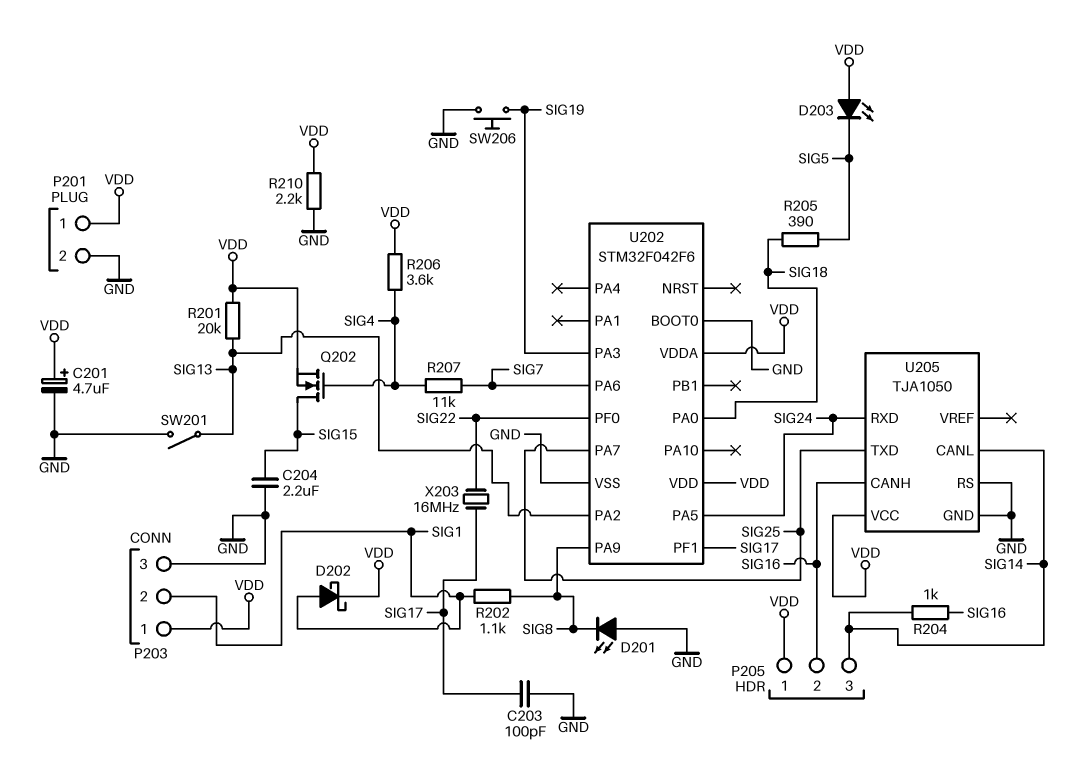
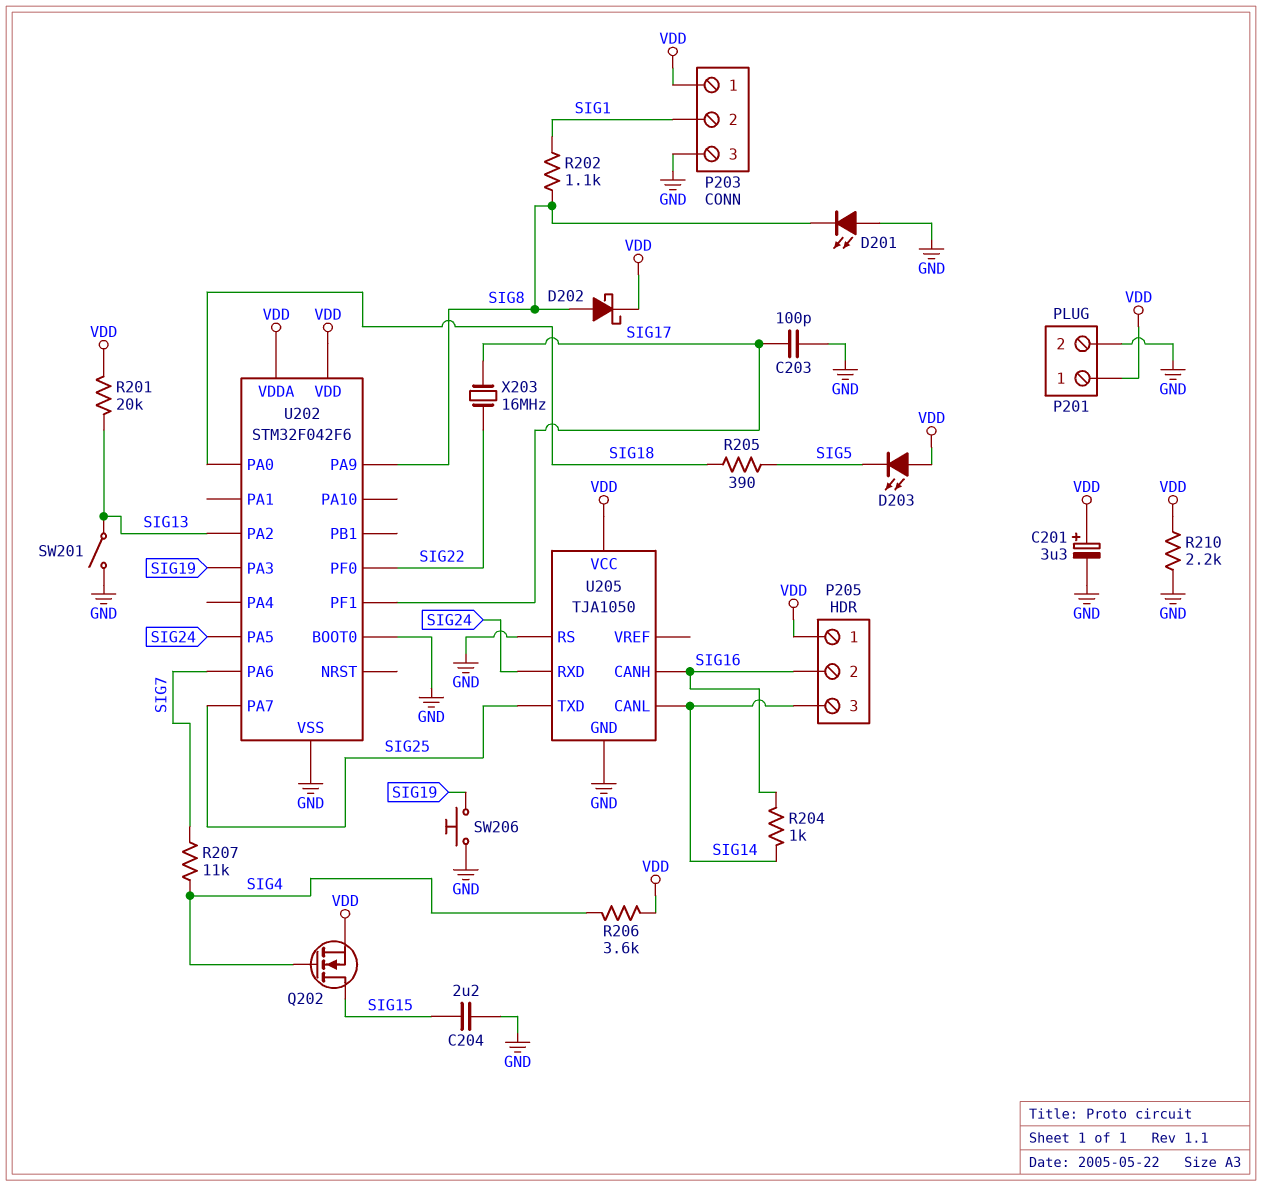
C201: 4.7uF (plus VDD, minus GND) -> 3.3uF (plus VDD, minus GND)
D202: schottky (A SIG1, K VDD) -> schottky (A SIG8, K VDD)

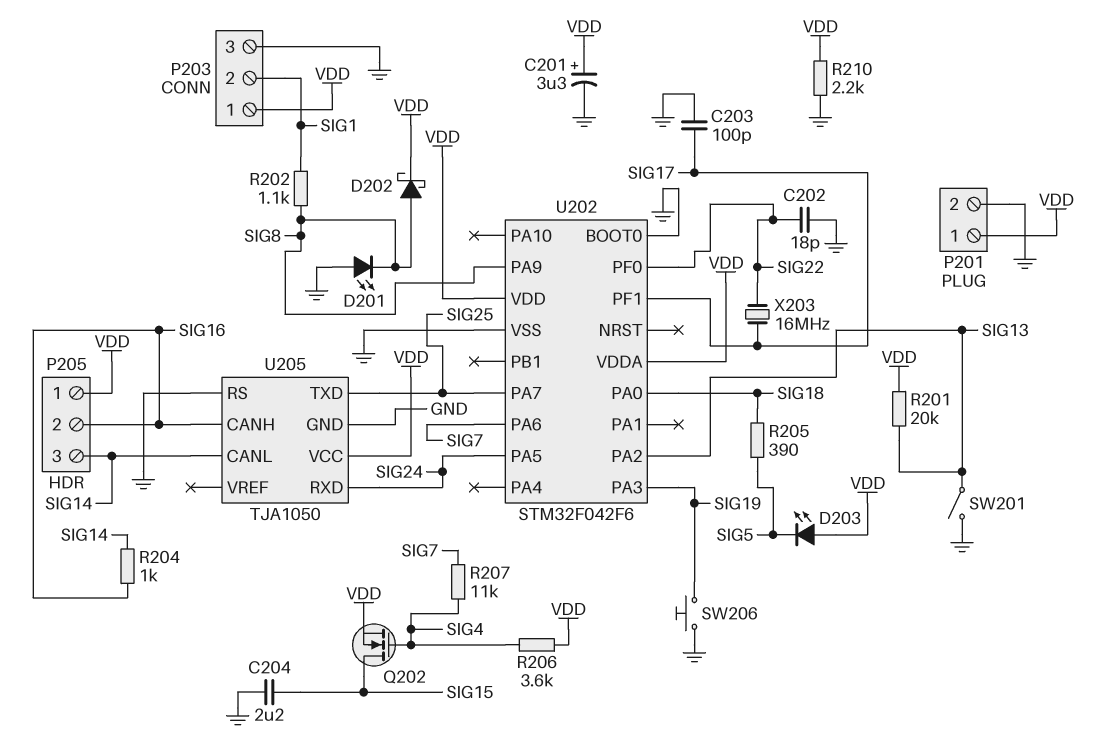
C202: none -> 18pF (GND, SIG22)

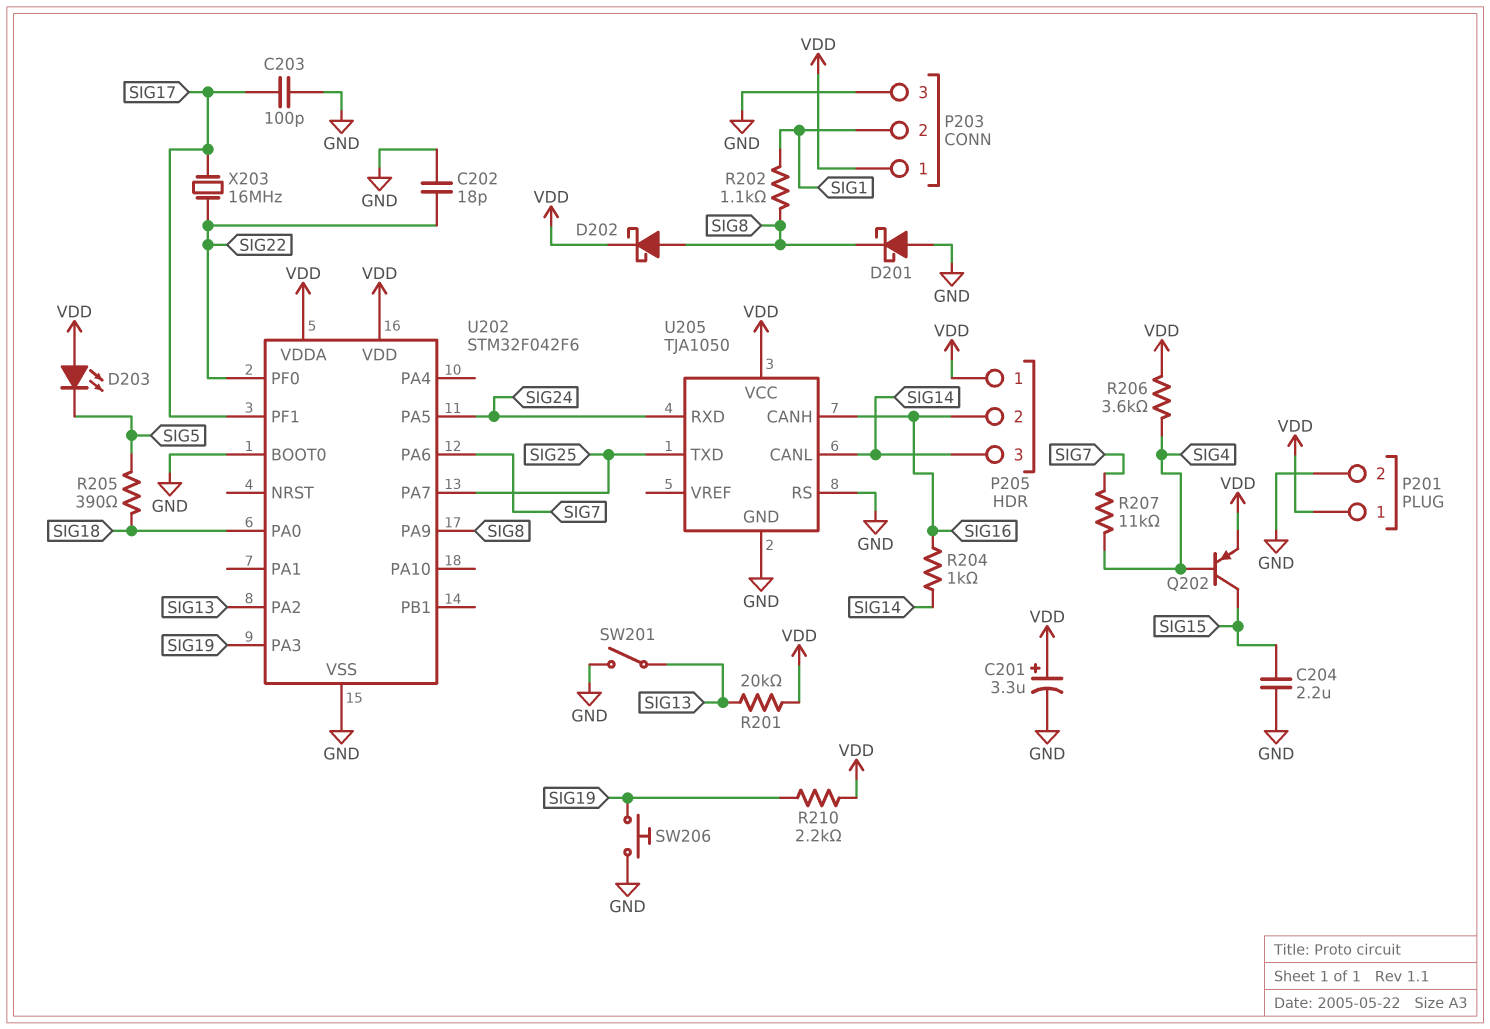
D201: LED (A GND, K SIG8) -> schottky (A GND, K SIG8)
Q202: NMOS (G SIG4, D SIG15, S VDD) -> PNP (B SIG4, C SIG15, E VDD)
R210: 2.2k (GND, VDD) -> 2.2k (SIG19, VDD)

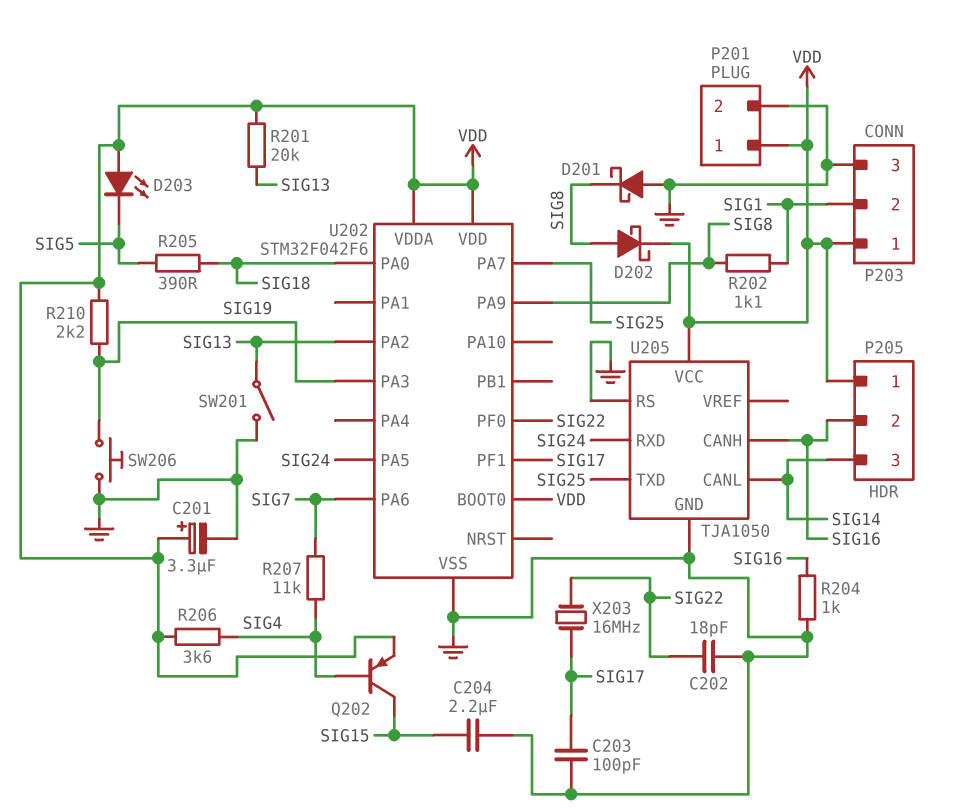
R204: 1k (SIG14, SIG16) -> 1k (GND, SIG16)
U202 pin BOOT0: GND -> VDD

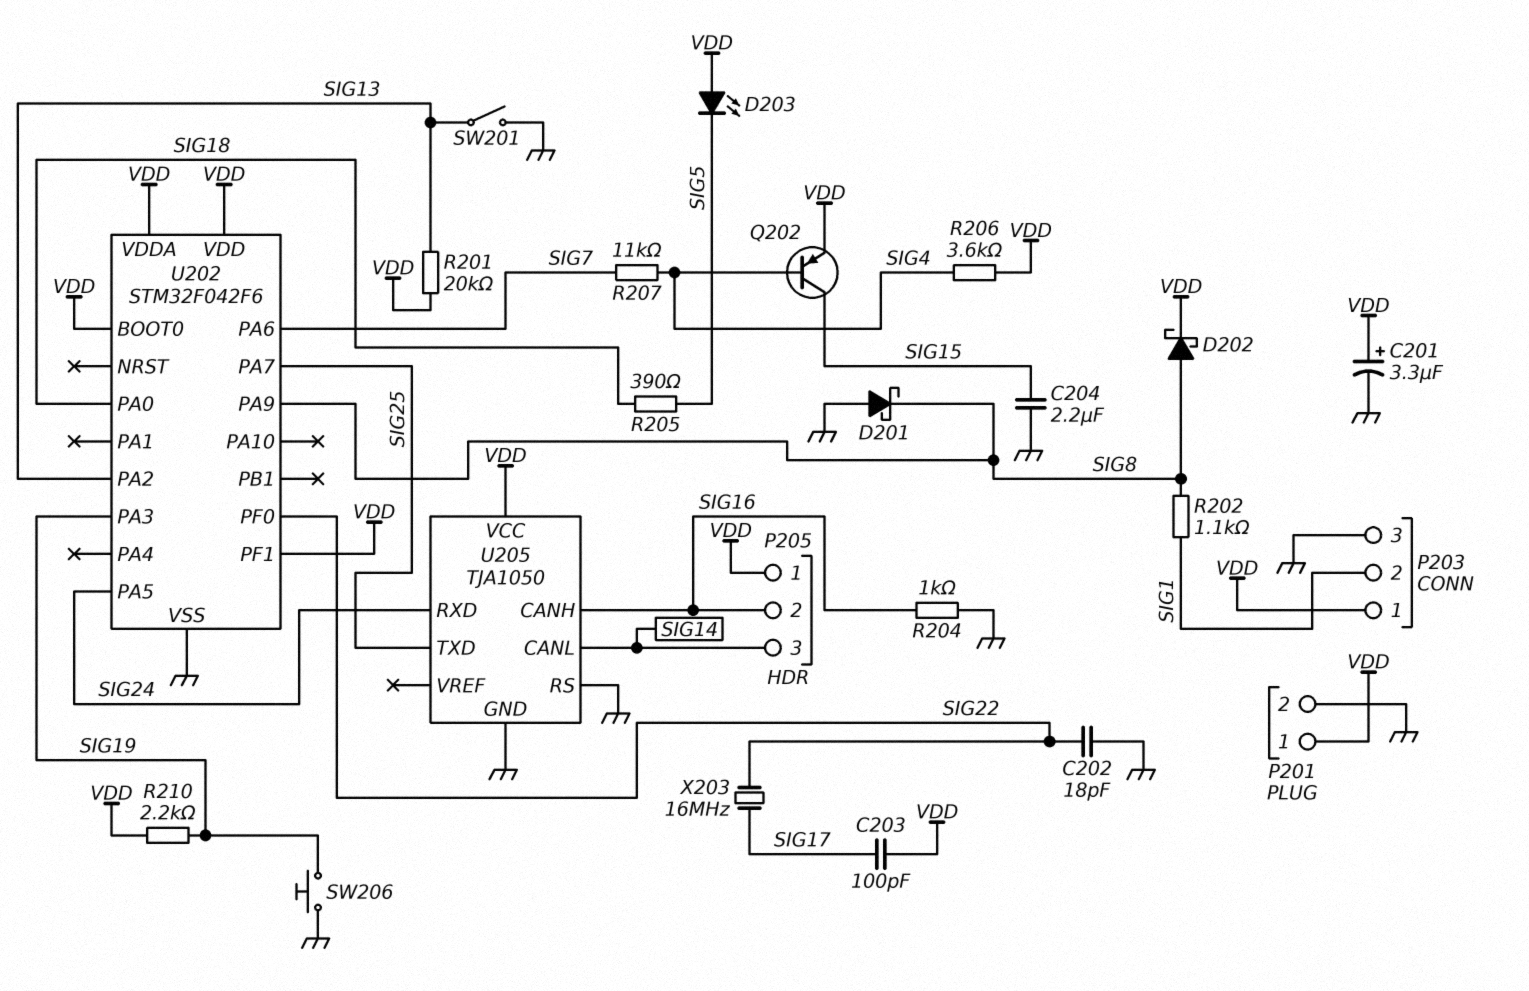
C203: 100pF (GND, SIG17) -> 100pF (SIG17, VDD)
U202 pin PF1: SIG17 -> VDD

